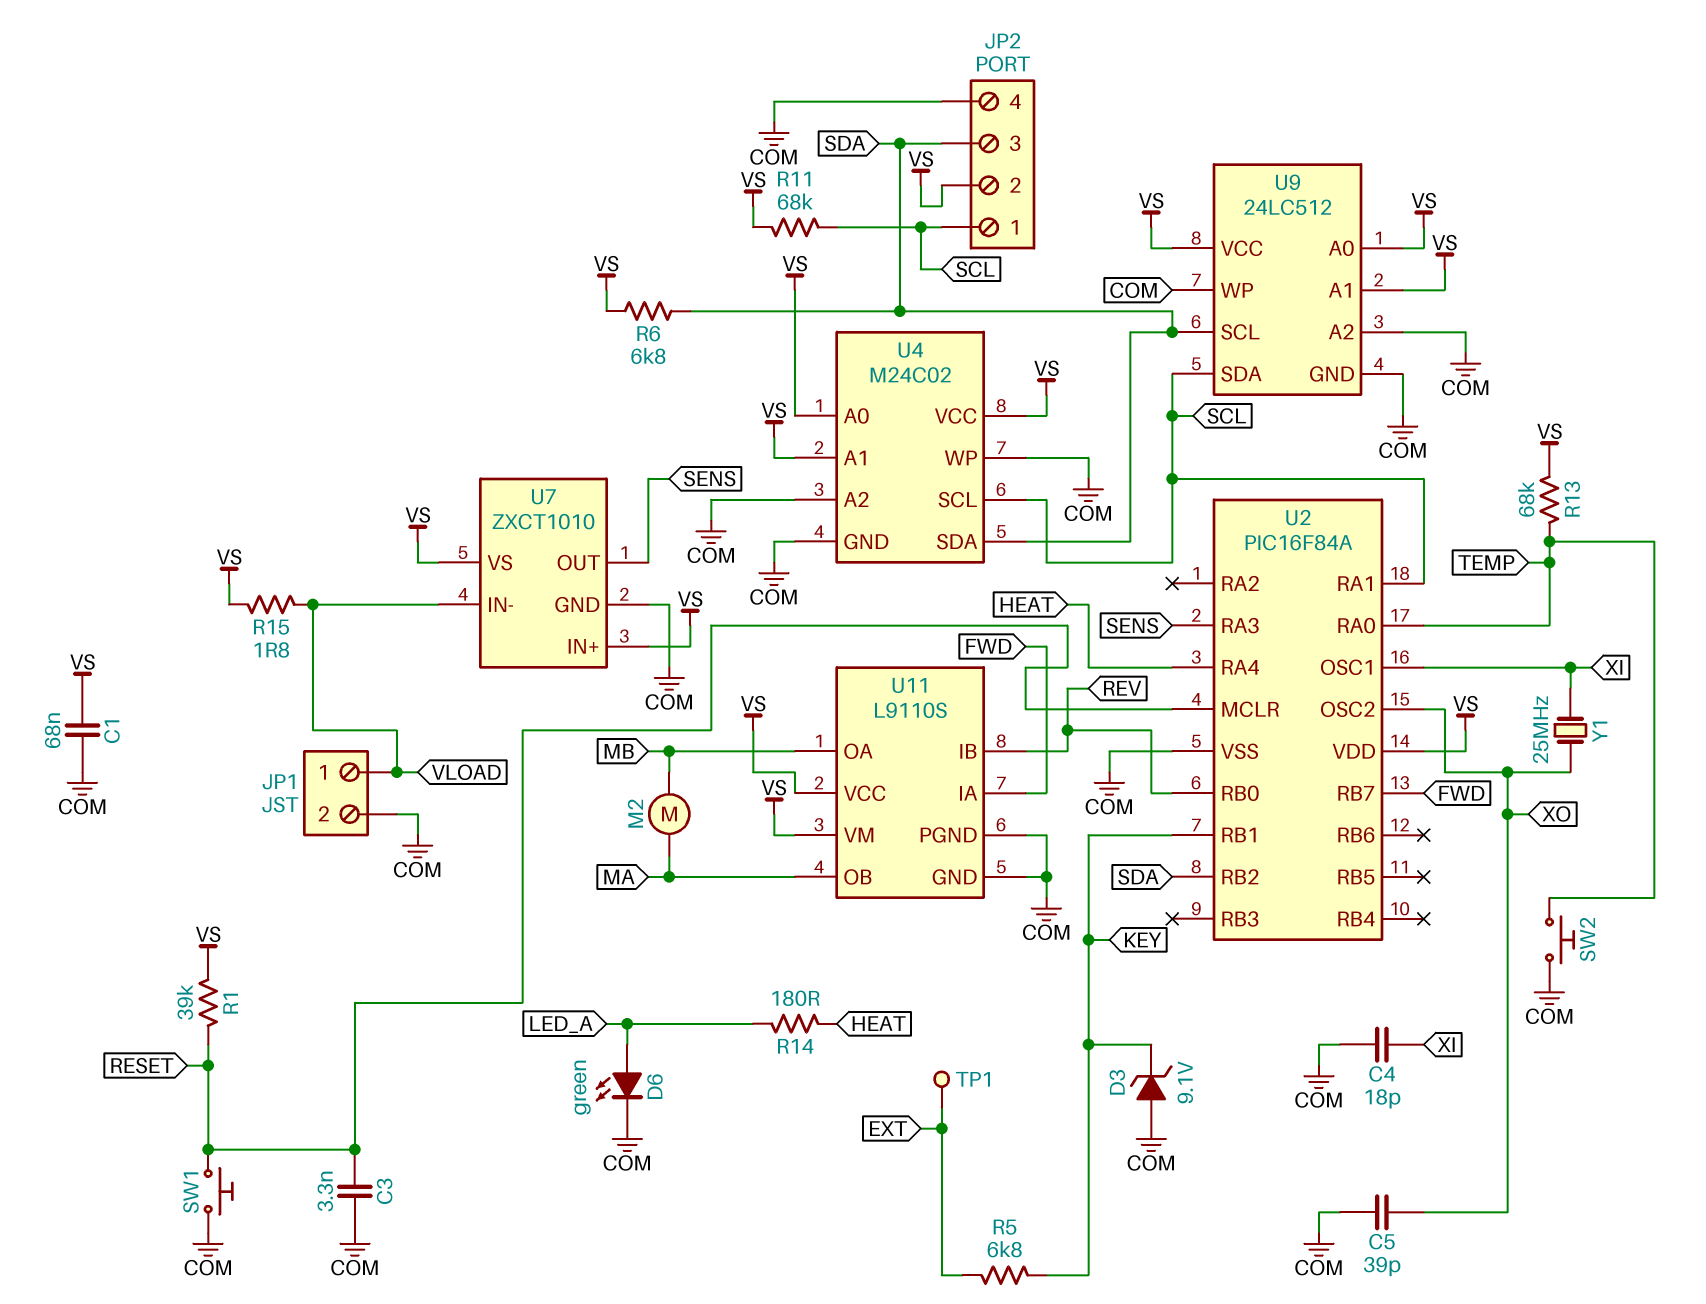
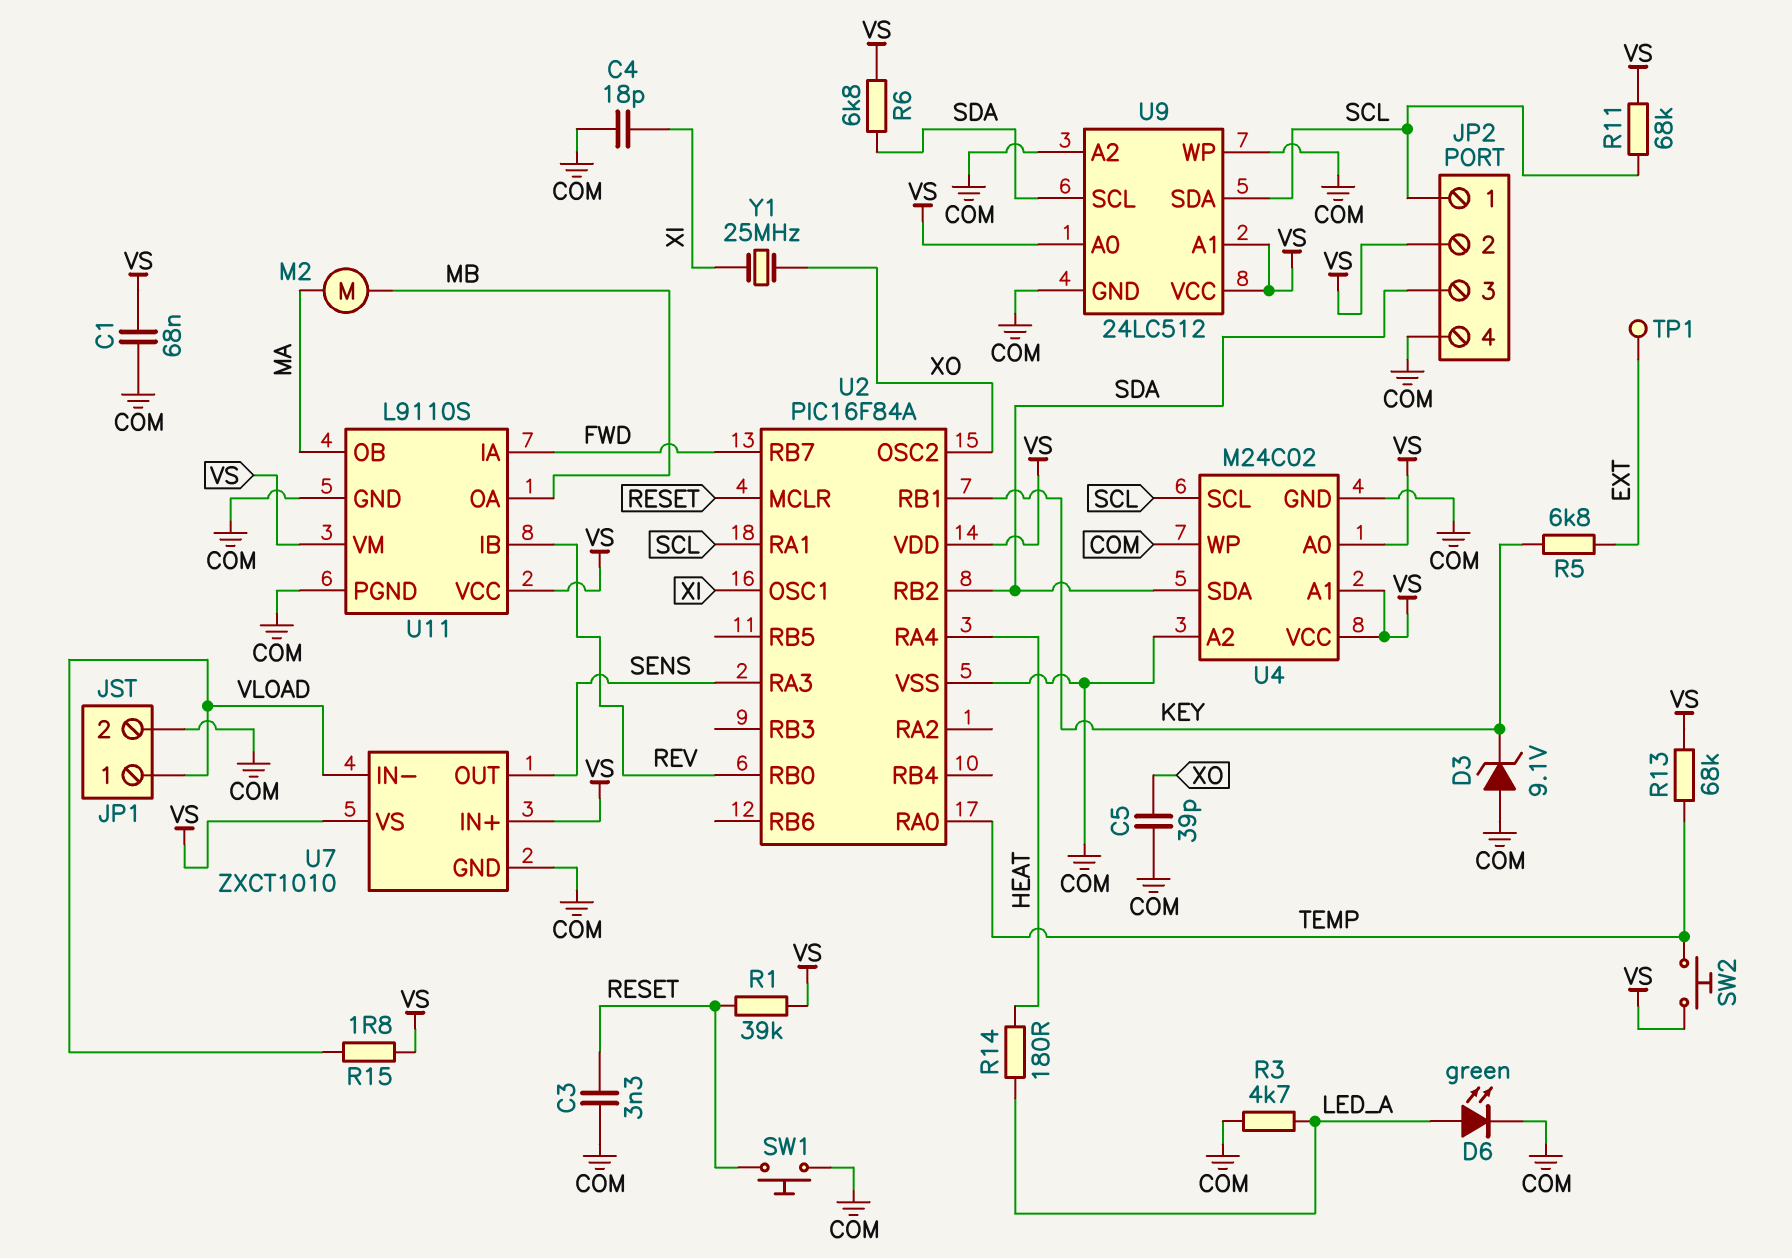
R3: none -> 4.7k (COM, LED_A)
SW2: button (COM, TEMP) -> button (TEMP, VS)

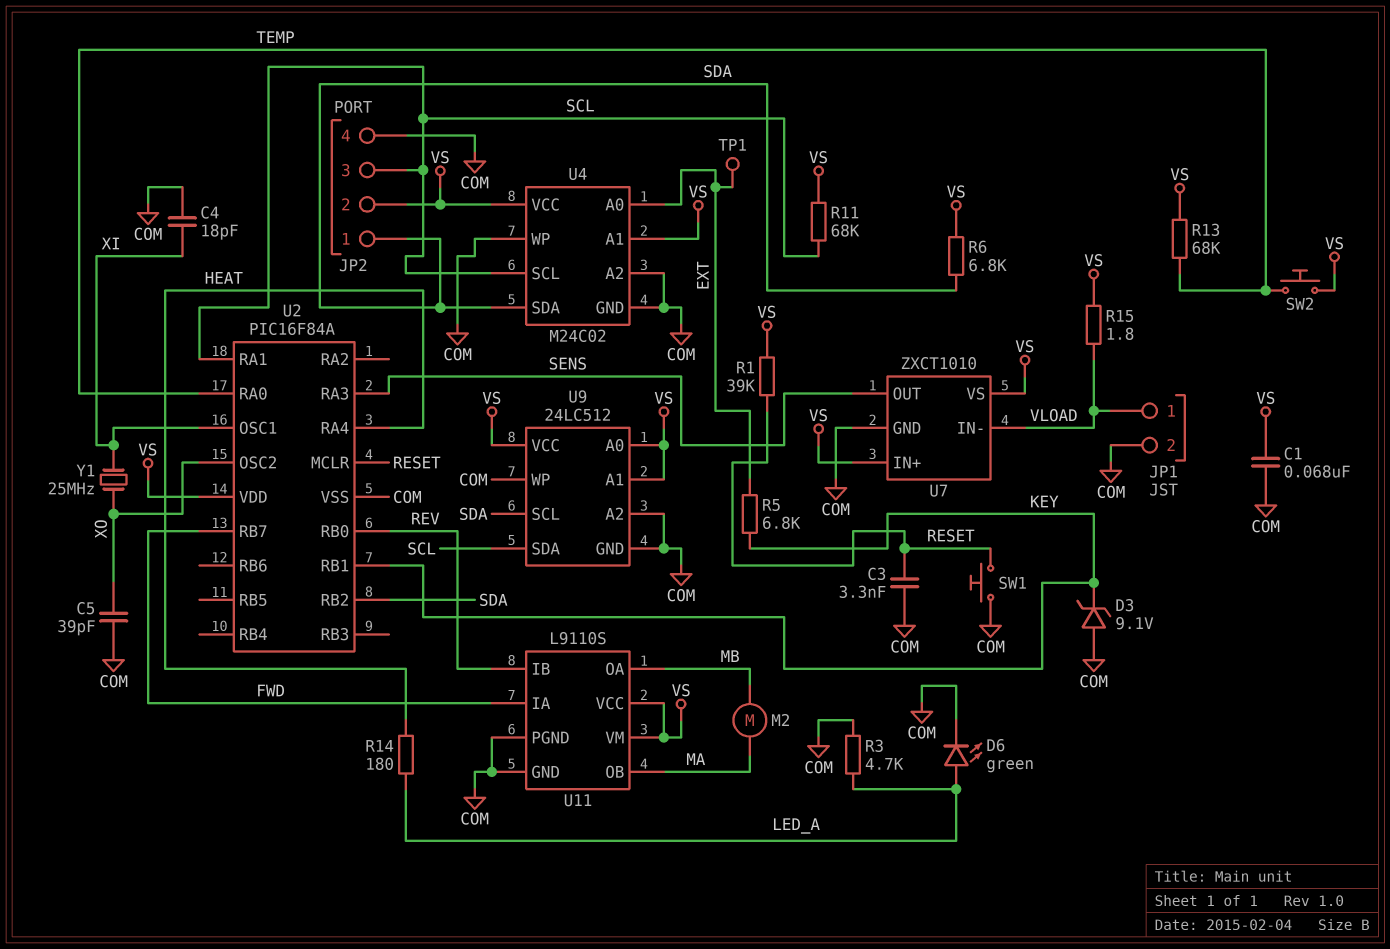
JP2 pin 1: SCL -> SDA
JP2 pin 3: SDA -> SCL
U4 pin A0: VS -> EXT

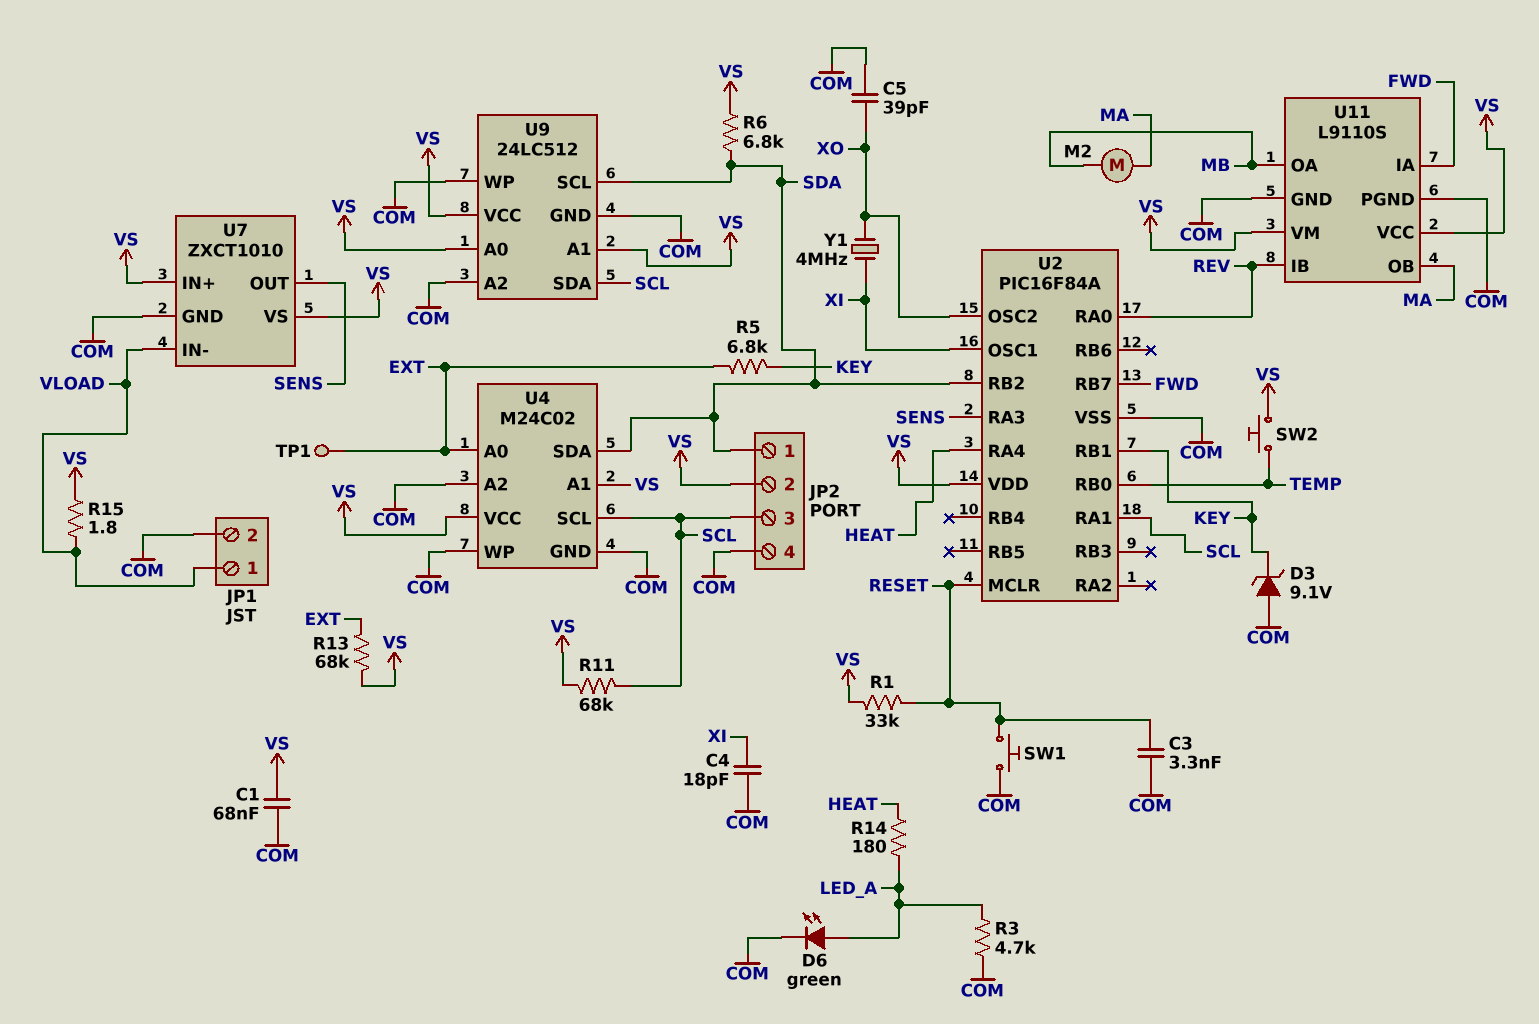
R1: 39k (RESET, VS) -> 33k (RESET, VS)
R13: 68k (TEMP, VS) -> 68k (EXT, VS)
U2 pin RA0: TEMP -> REV
U2 pin RB0: REV -> TEMP
Y1: 25MHz (XI, XO) -> 4MHz (XI, XO)

